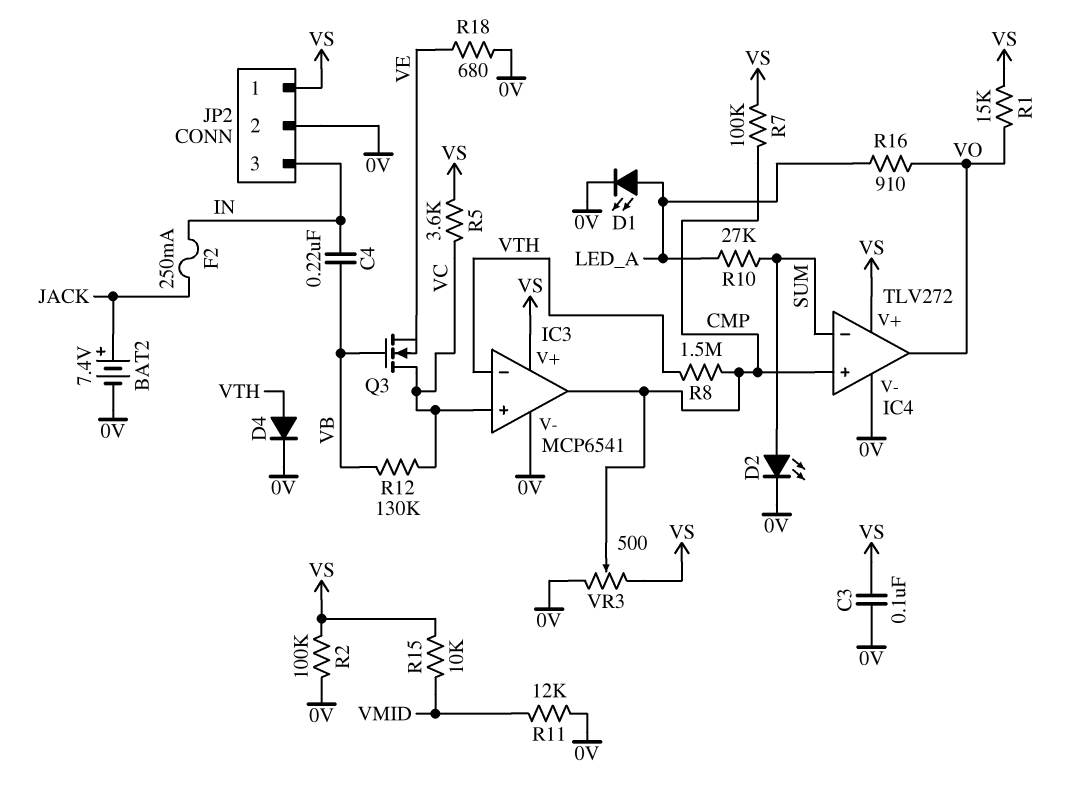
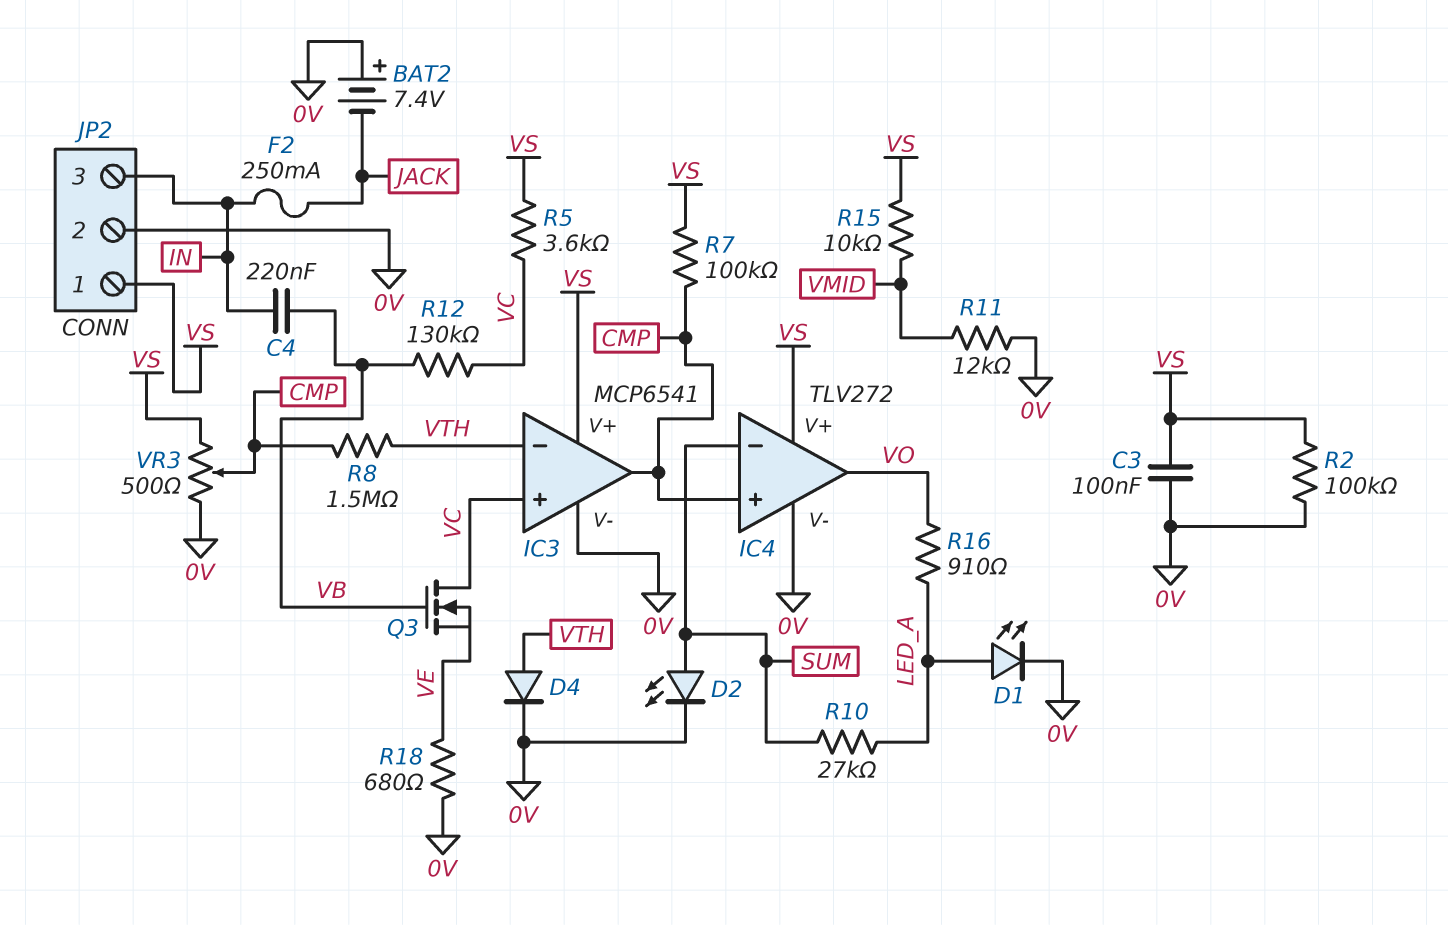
BAT2: 7.4V (plus JACK, minus 0V) -> 7.4V (plus 0V, minus JACK)
R1: 15k (VO, VS) -> none

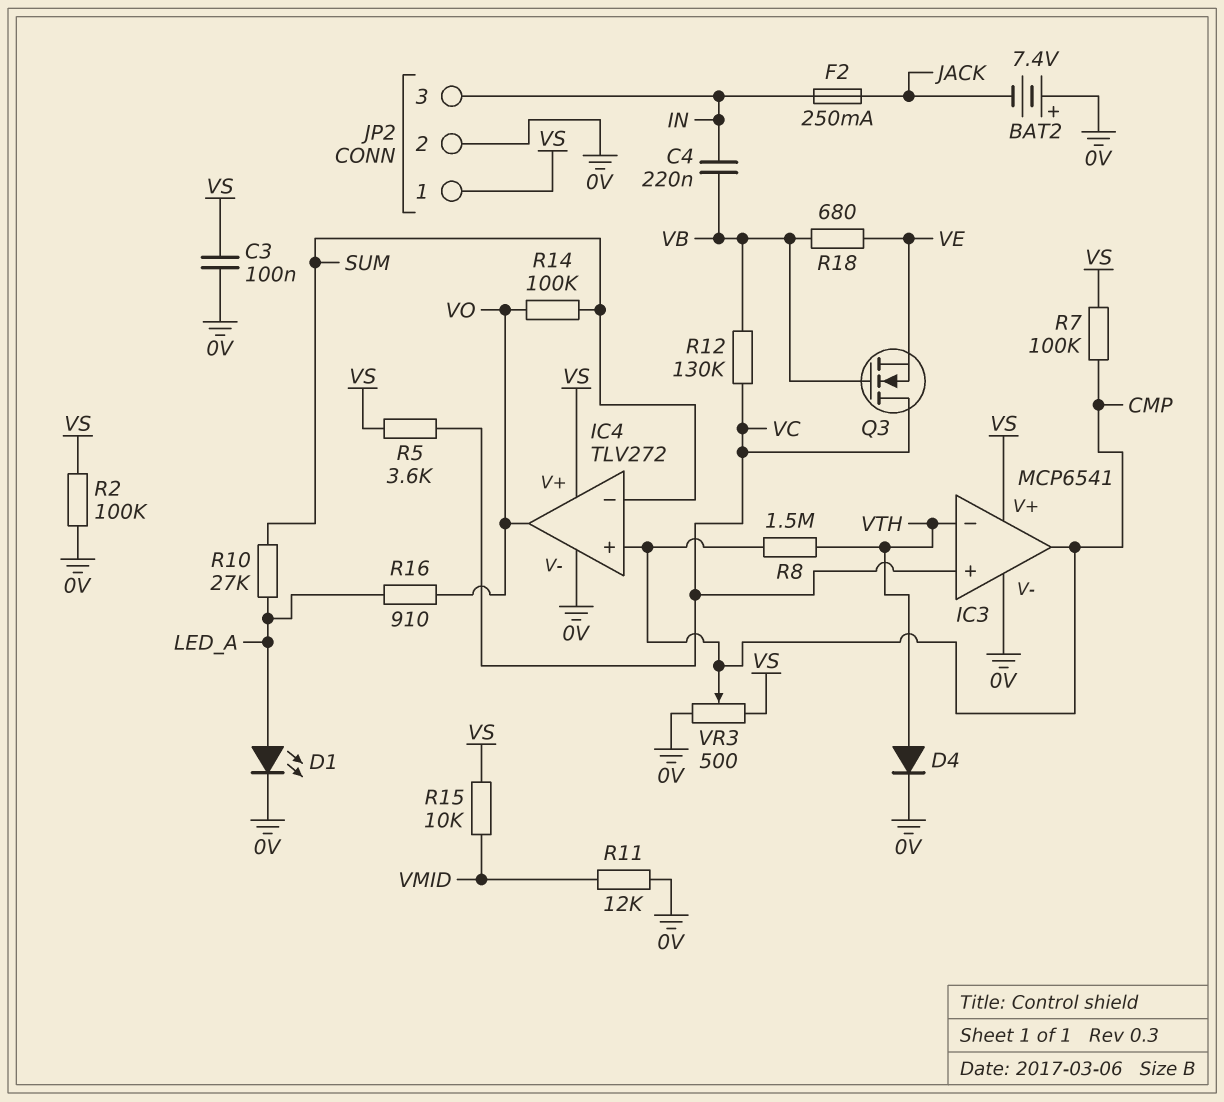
D2: LED (A SUM, K 0V) -> none
R14: none -> 100k (SUM, VO)
R18: 680 (0V, VE) -> 680 (VB, VE)

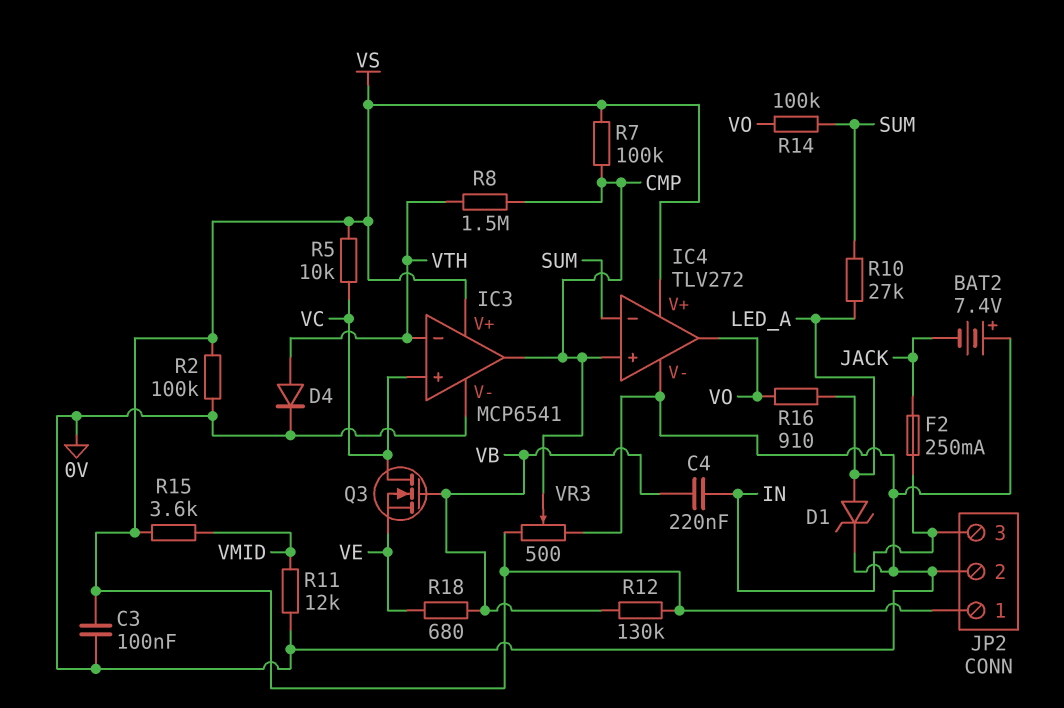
D1: LED (A LED_A, K 0V) -> zener (A LED_A, K 0V)
R5: 3.6k (VC, VS) -> 10k (VC, VS)
R12: 130k (VB, VC) -> 130k (VB, VS)
R15: 10k (VMID, VS) -> 3.6k (VMID, VS)

